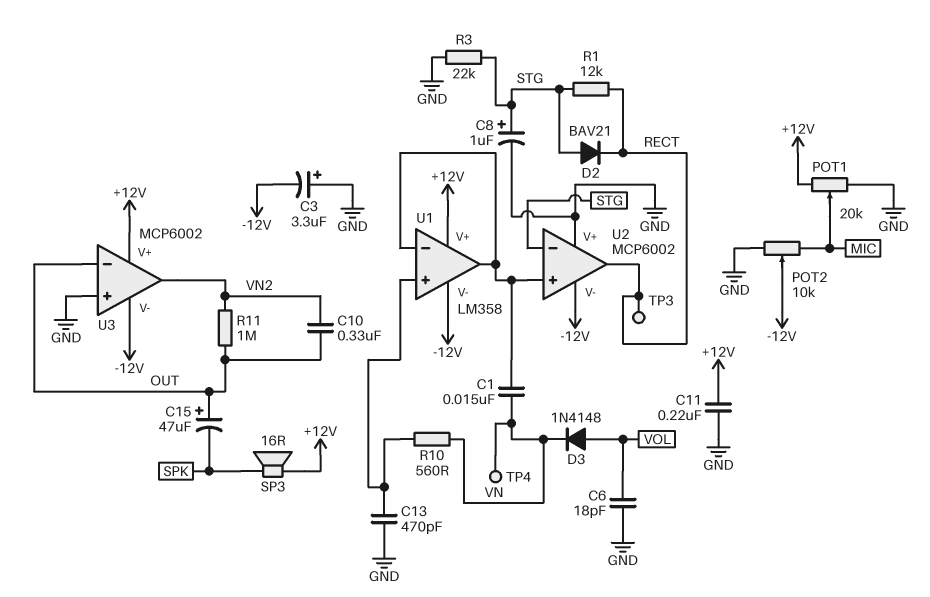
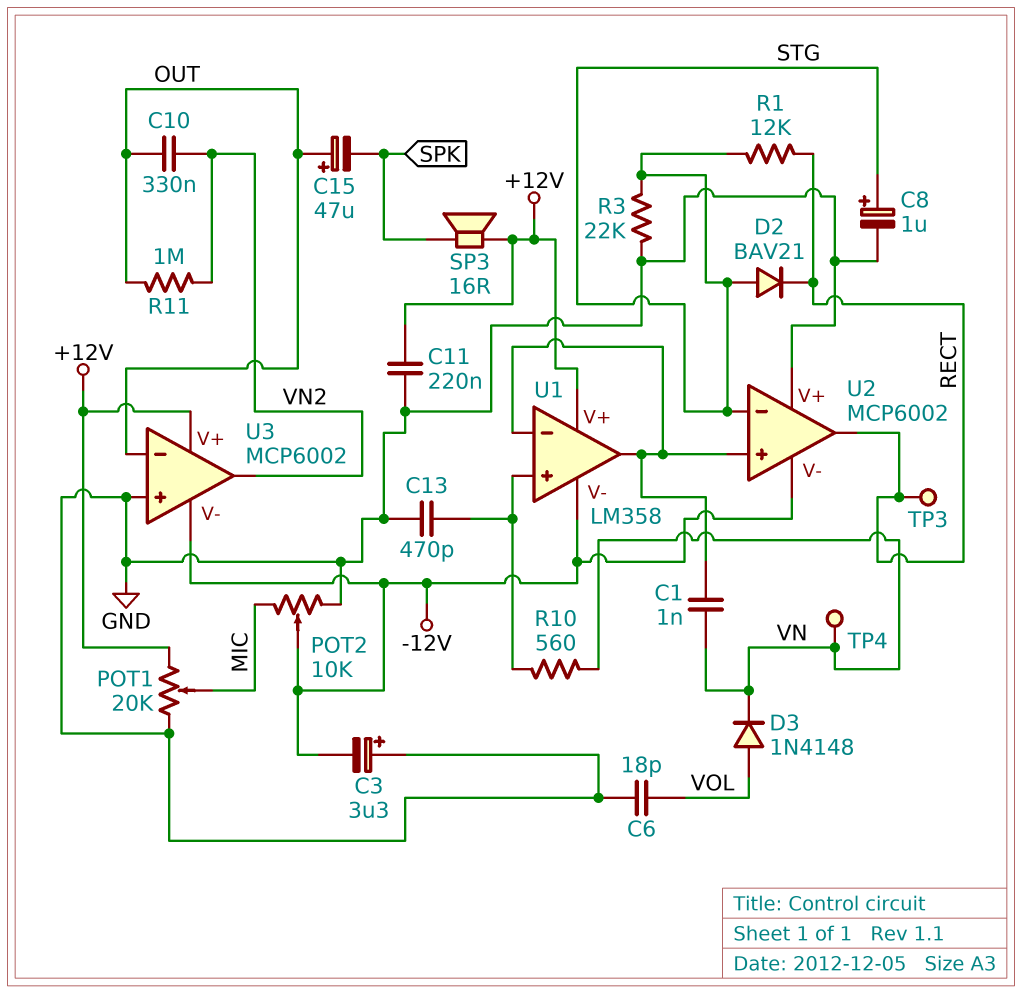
C1: 15nF (U1/in-, VN) -> 1nF (U1/in-, VN)

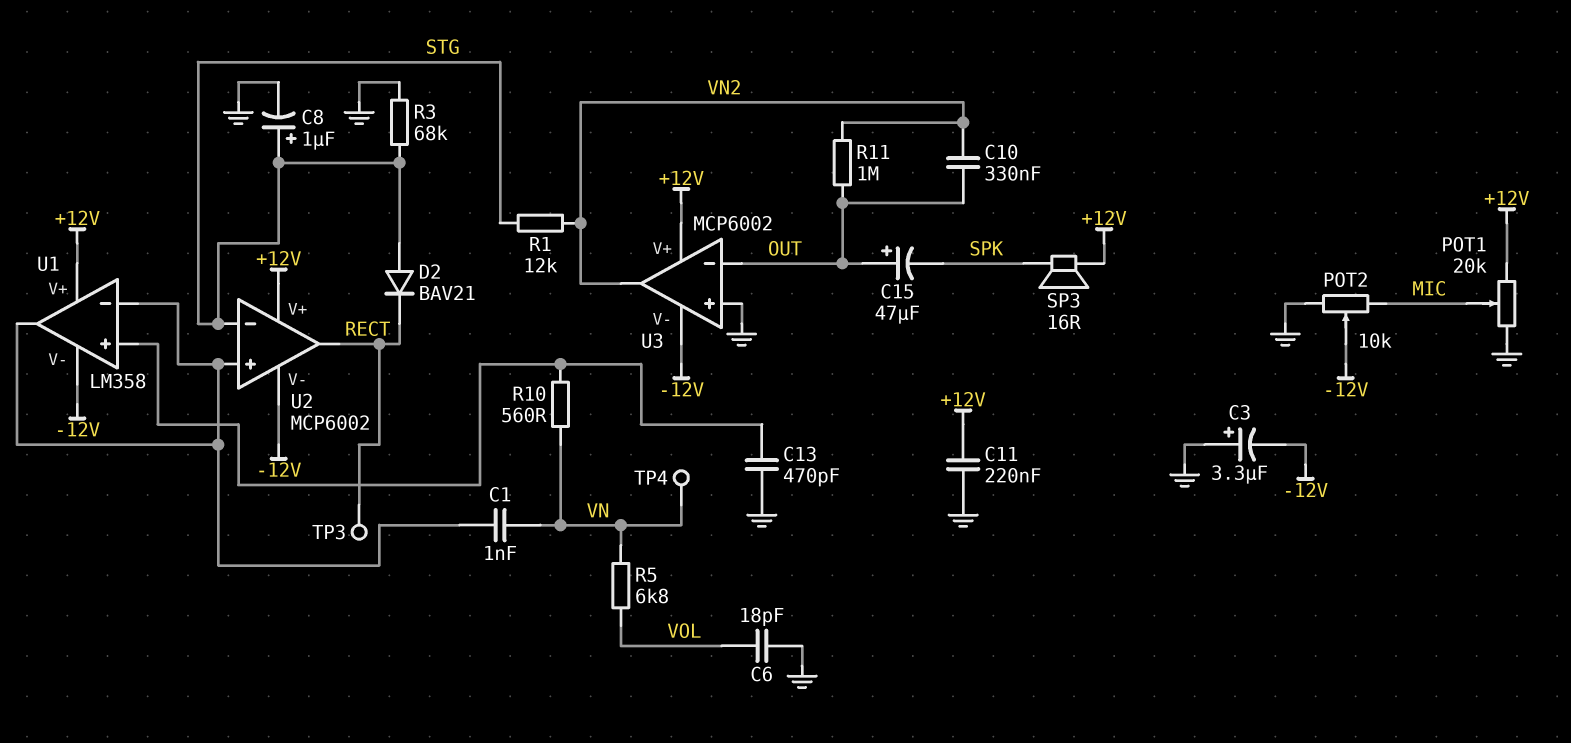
D3: diode 1N4148 (A VOL, K VN) -> none
R1: 12k (RECT, STG) -> 12k (STG, VN2)
R3: 22k (GND, STG) -> 68k (GND, STG)
R5: none -> 6.8k (VN, VOL)
U2 pin V+: GND -> +12V

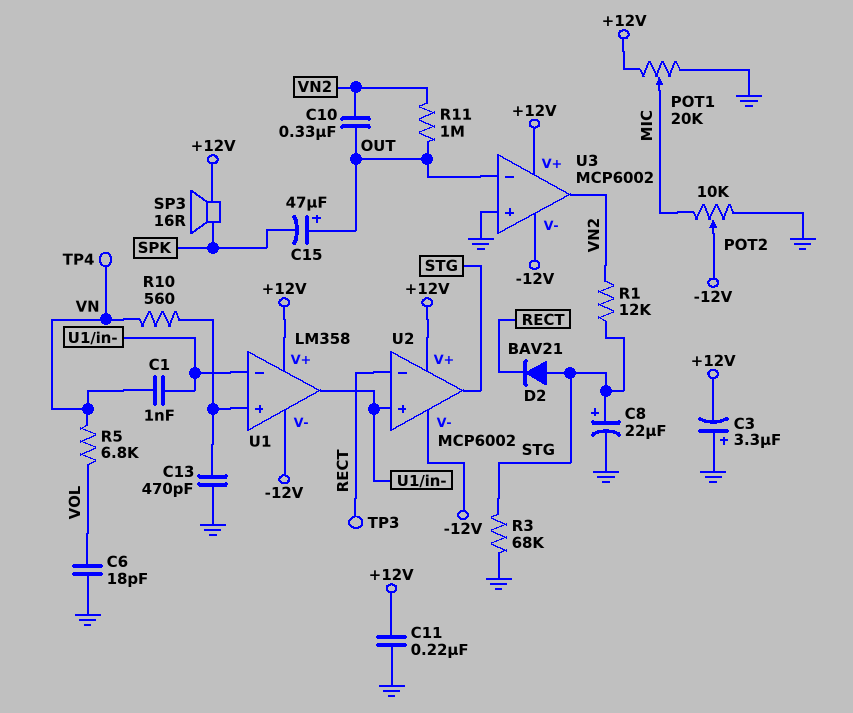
C3: 3.3uF (plus GND, minus -12V) -> 3.3uF (plus GND, minus +12V)
C8: 1uF (plus STG, minus GND) -> 22uF (plus STG, minus GND)
U2 pin in-: STG -> RECT
U2 pin out: RECT -> STG

